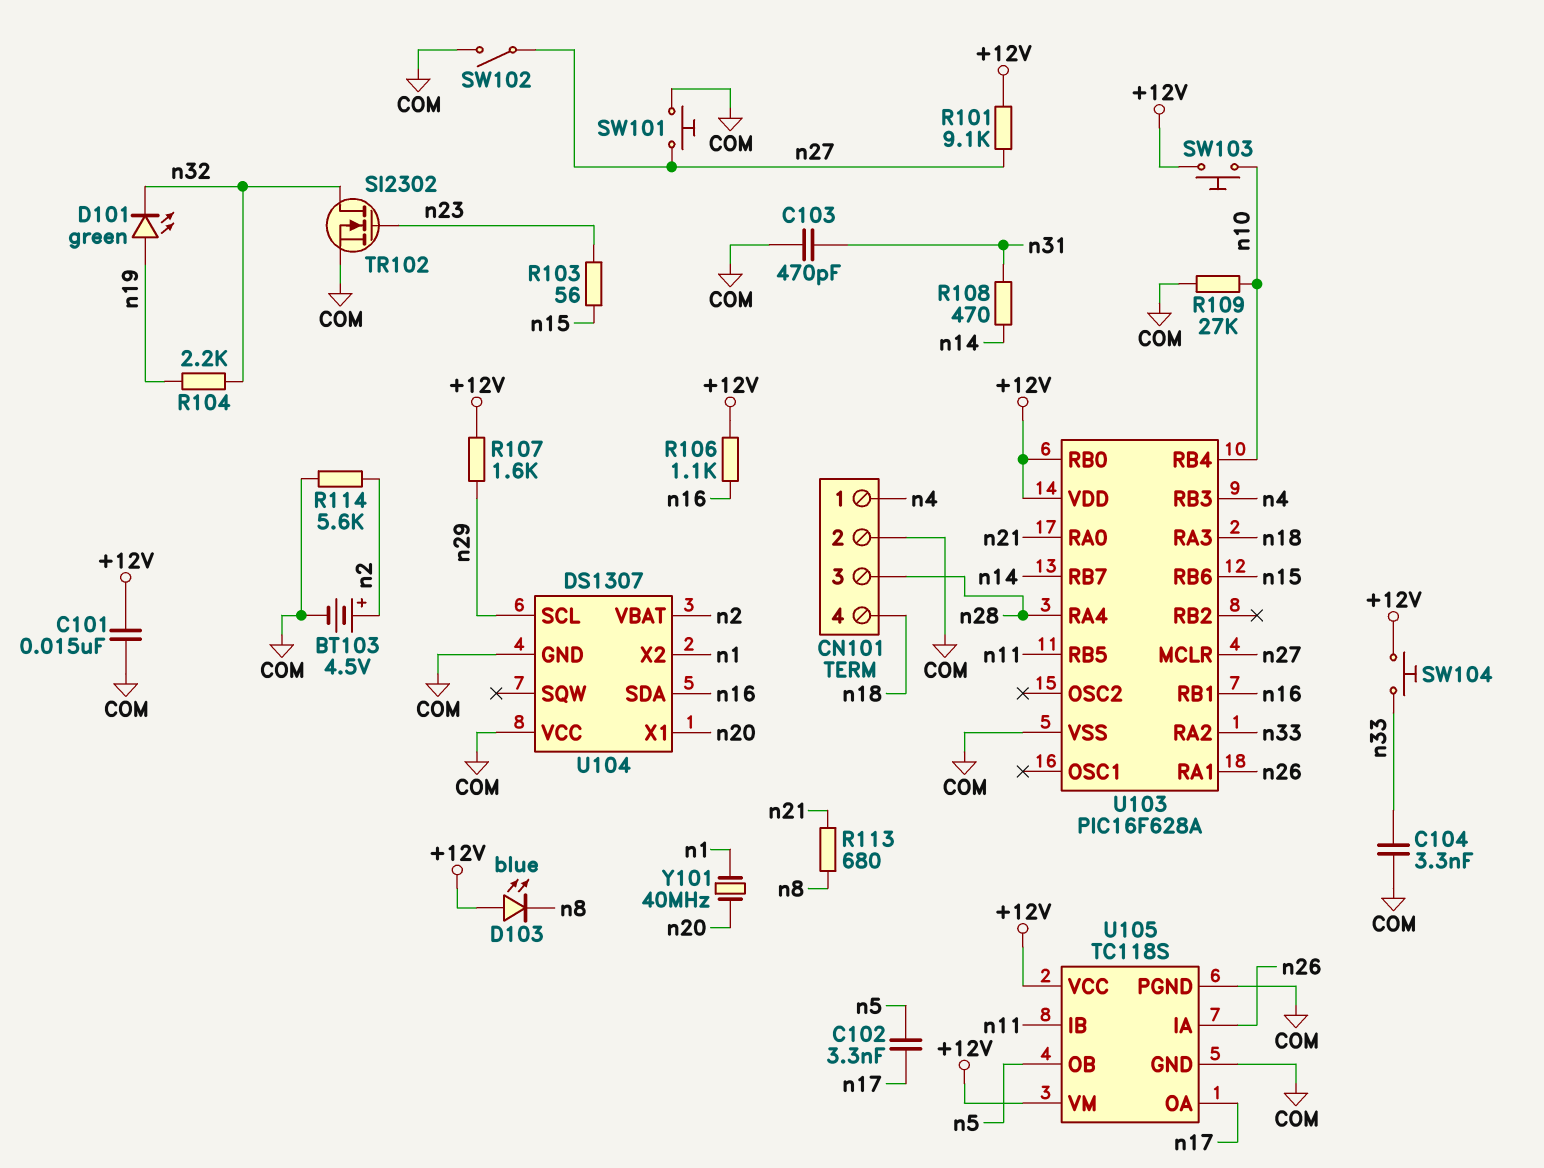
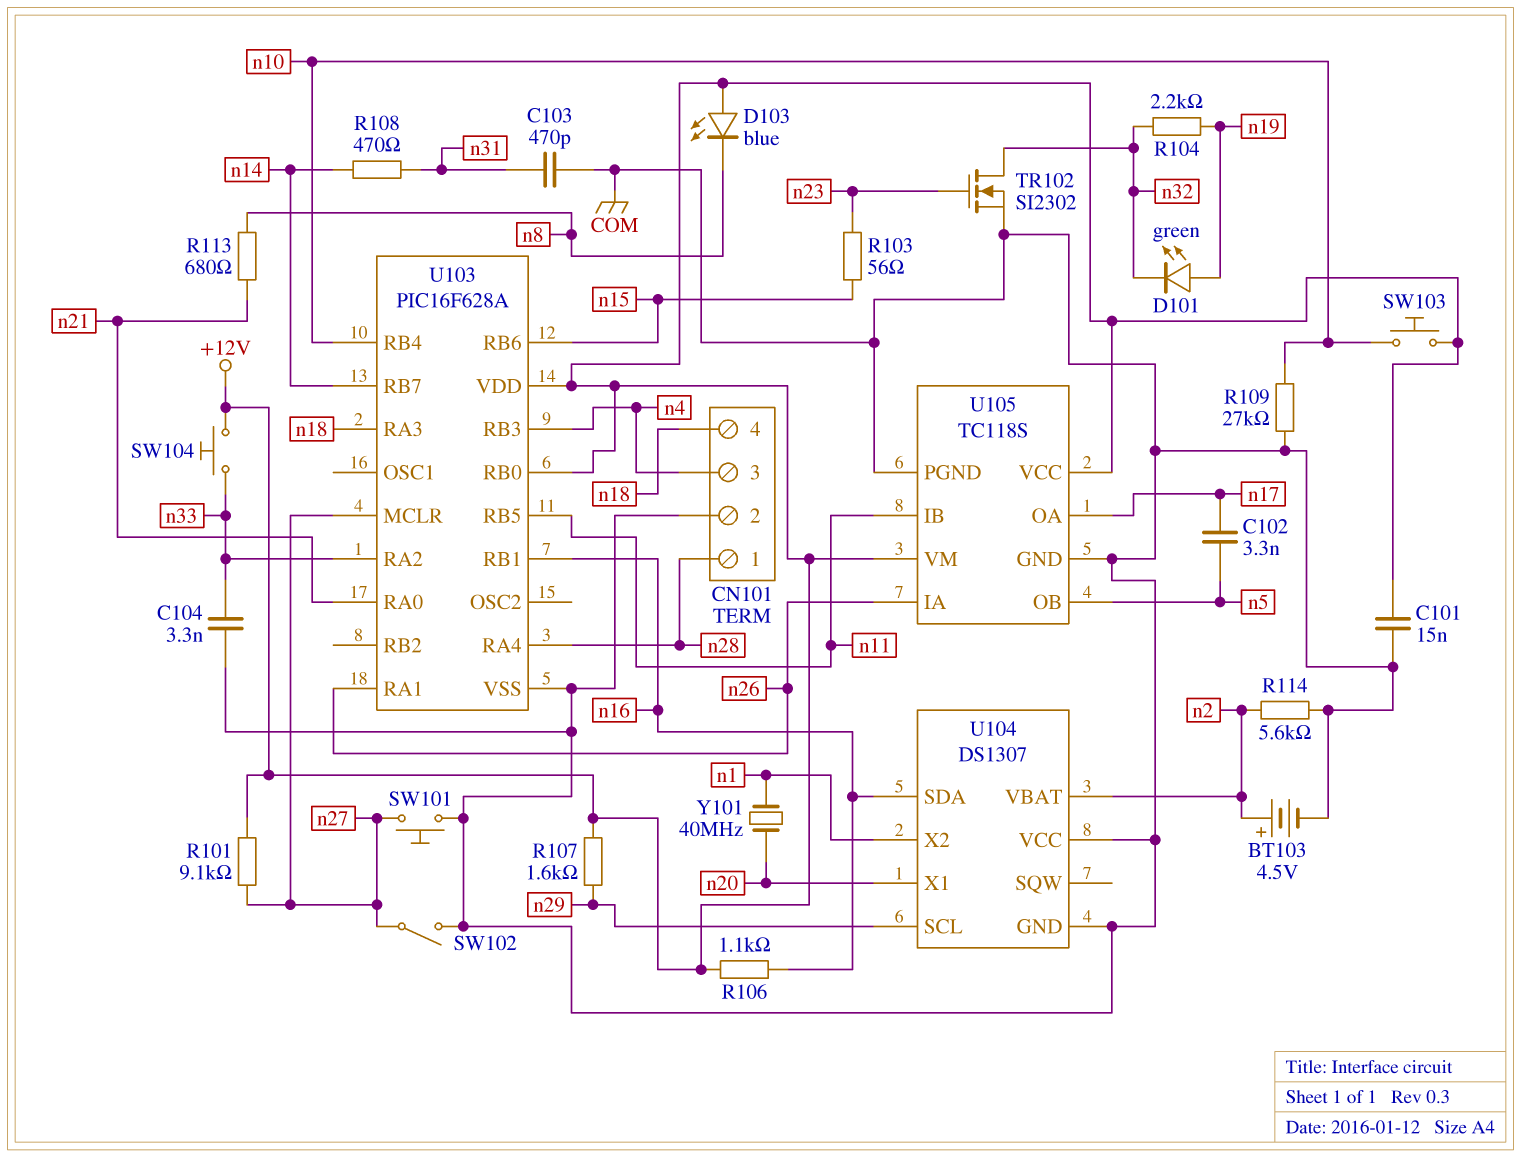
CN101 pin 1: n4 -> n28
CN101 pin 3: n28 -> n4

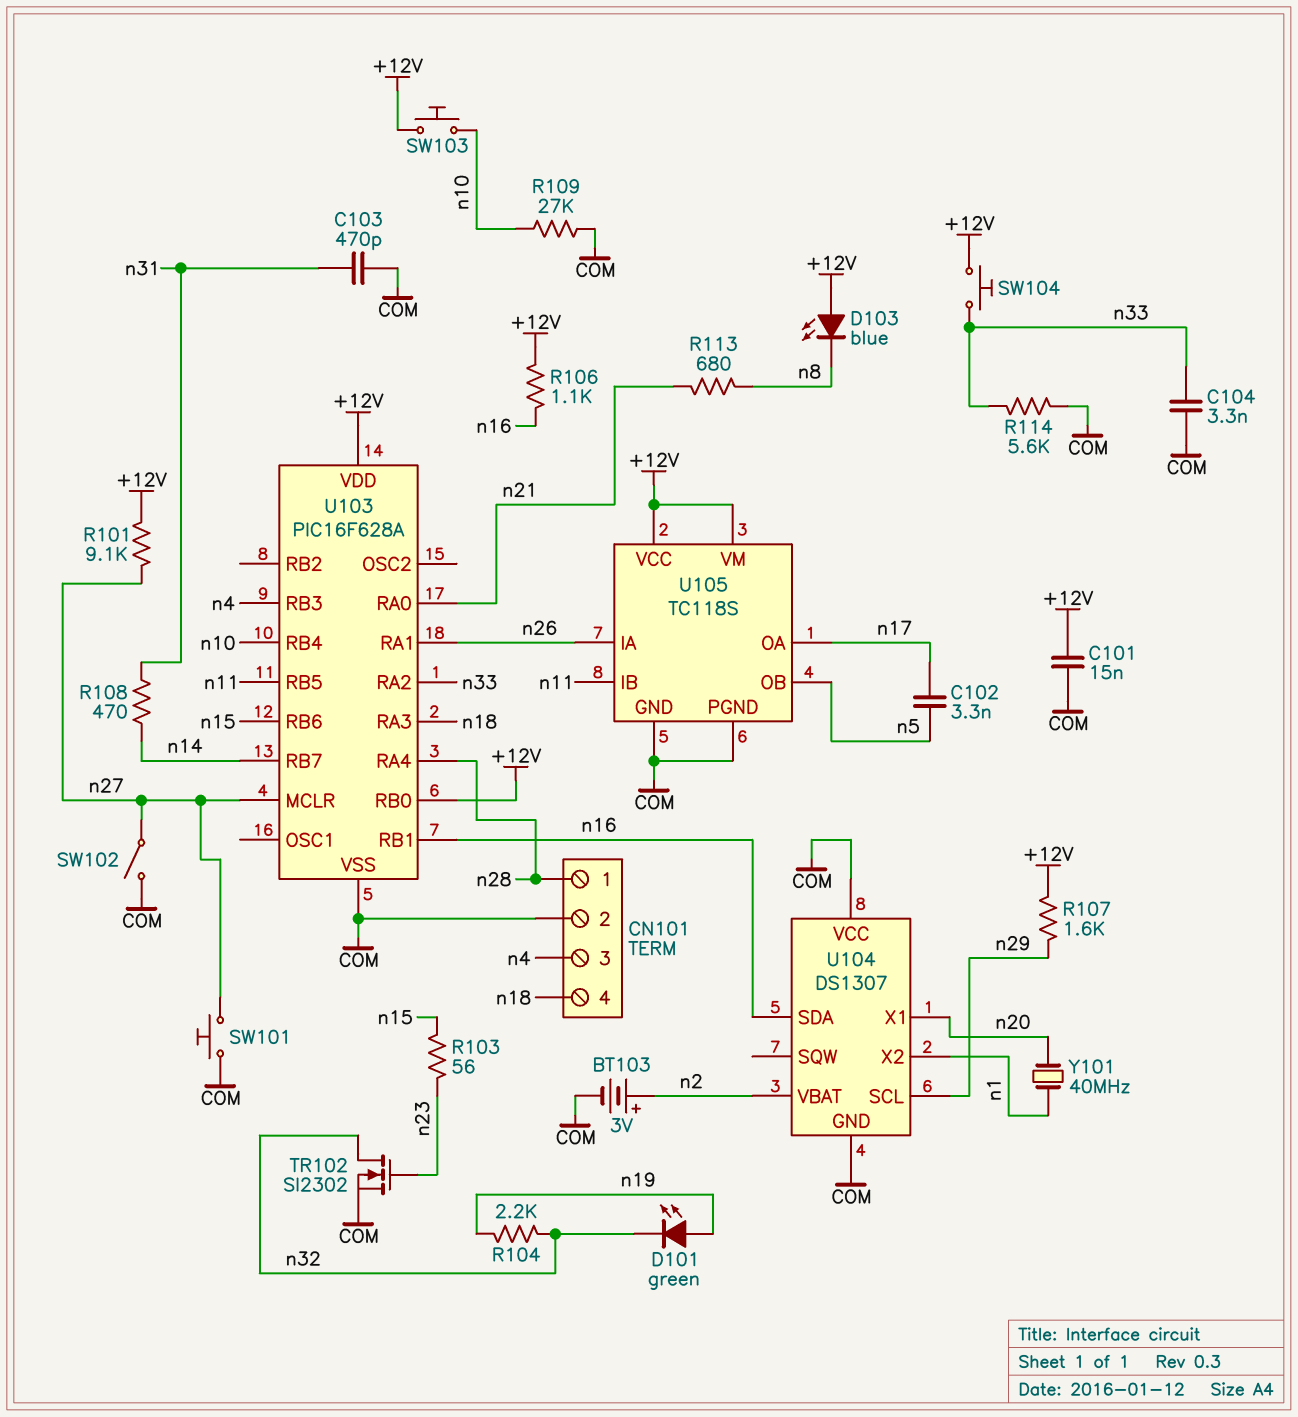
BT103: 4.5V (plus n2, minus COM) -> 3V (plus n2, minus COM)
R114: 5.6k (COM, n2) -> 5.6k (COM, n33)

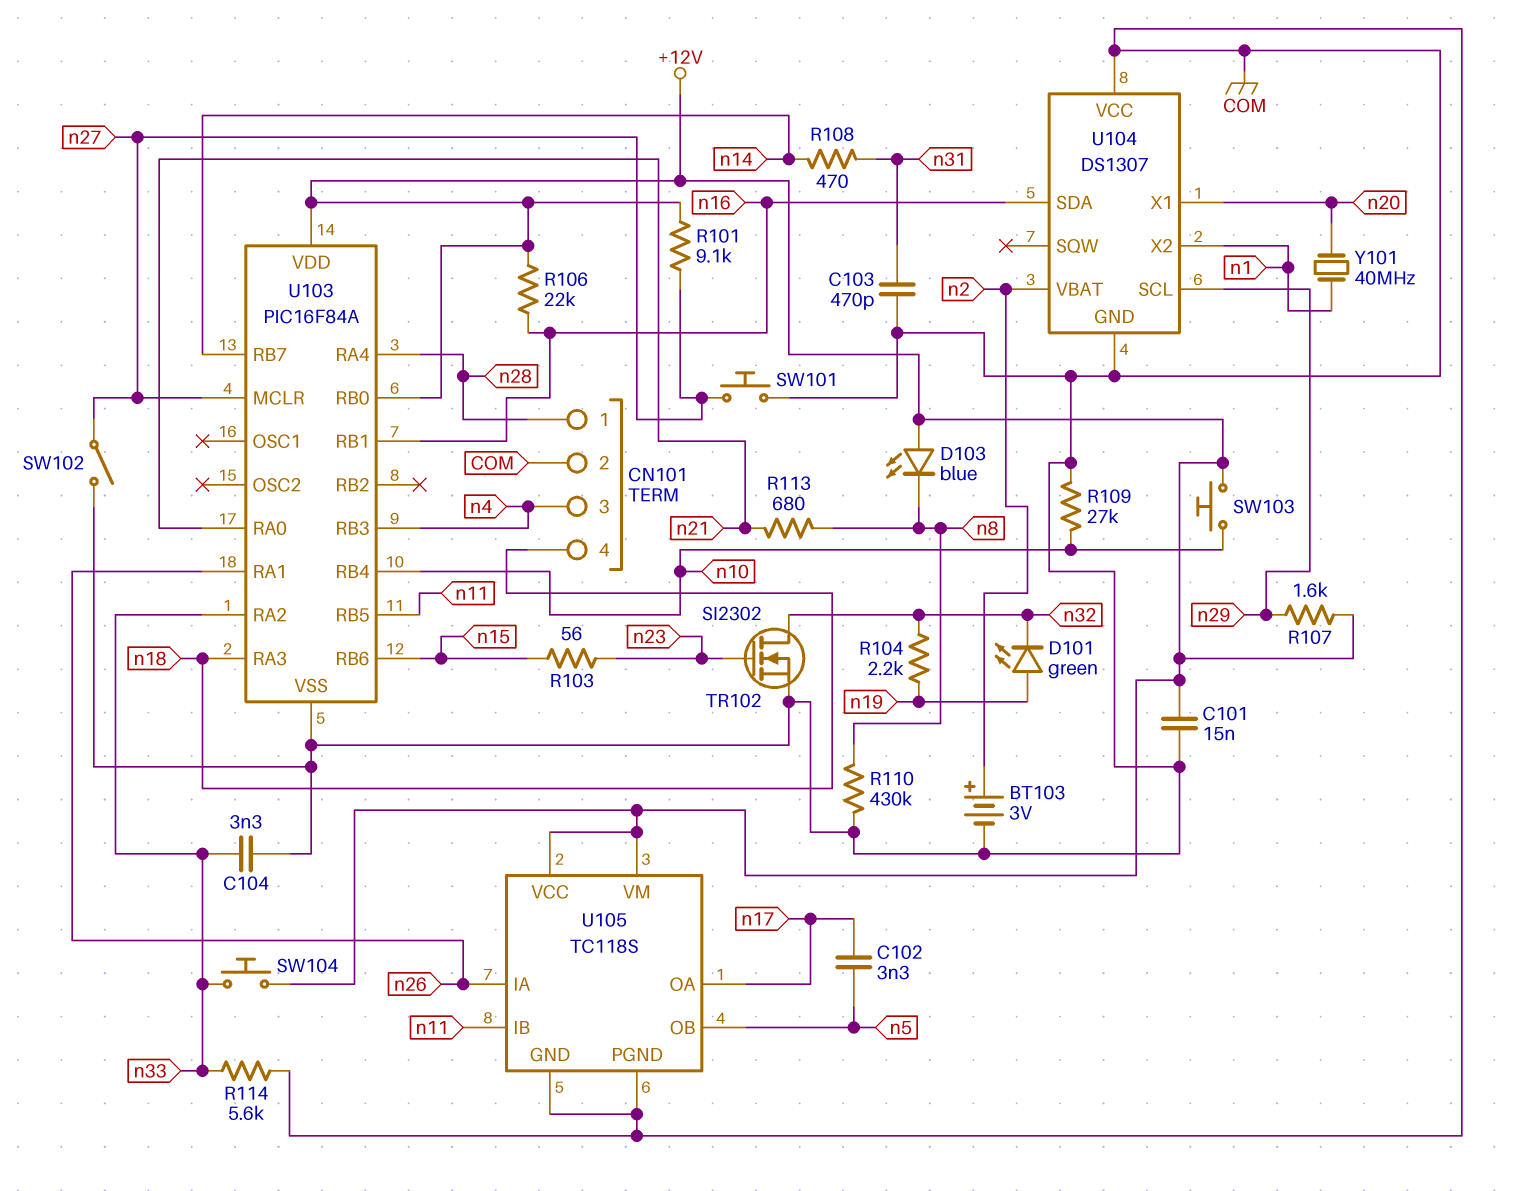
R106: 1.1k (+12V, n16) -> 22k (+12V, n16)
R110: none -> 430k (COM, n8)
U103: PIC16F628A -> PIC16F84A

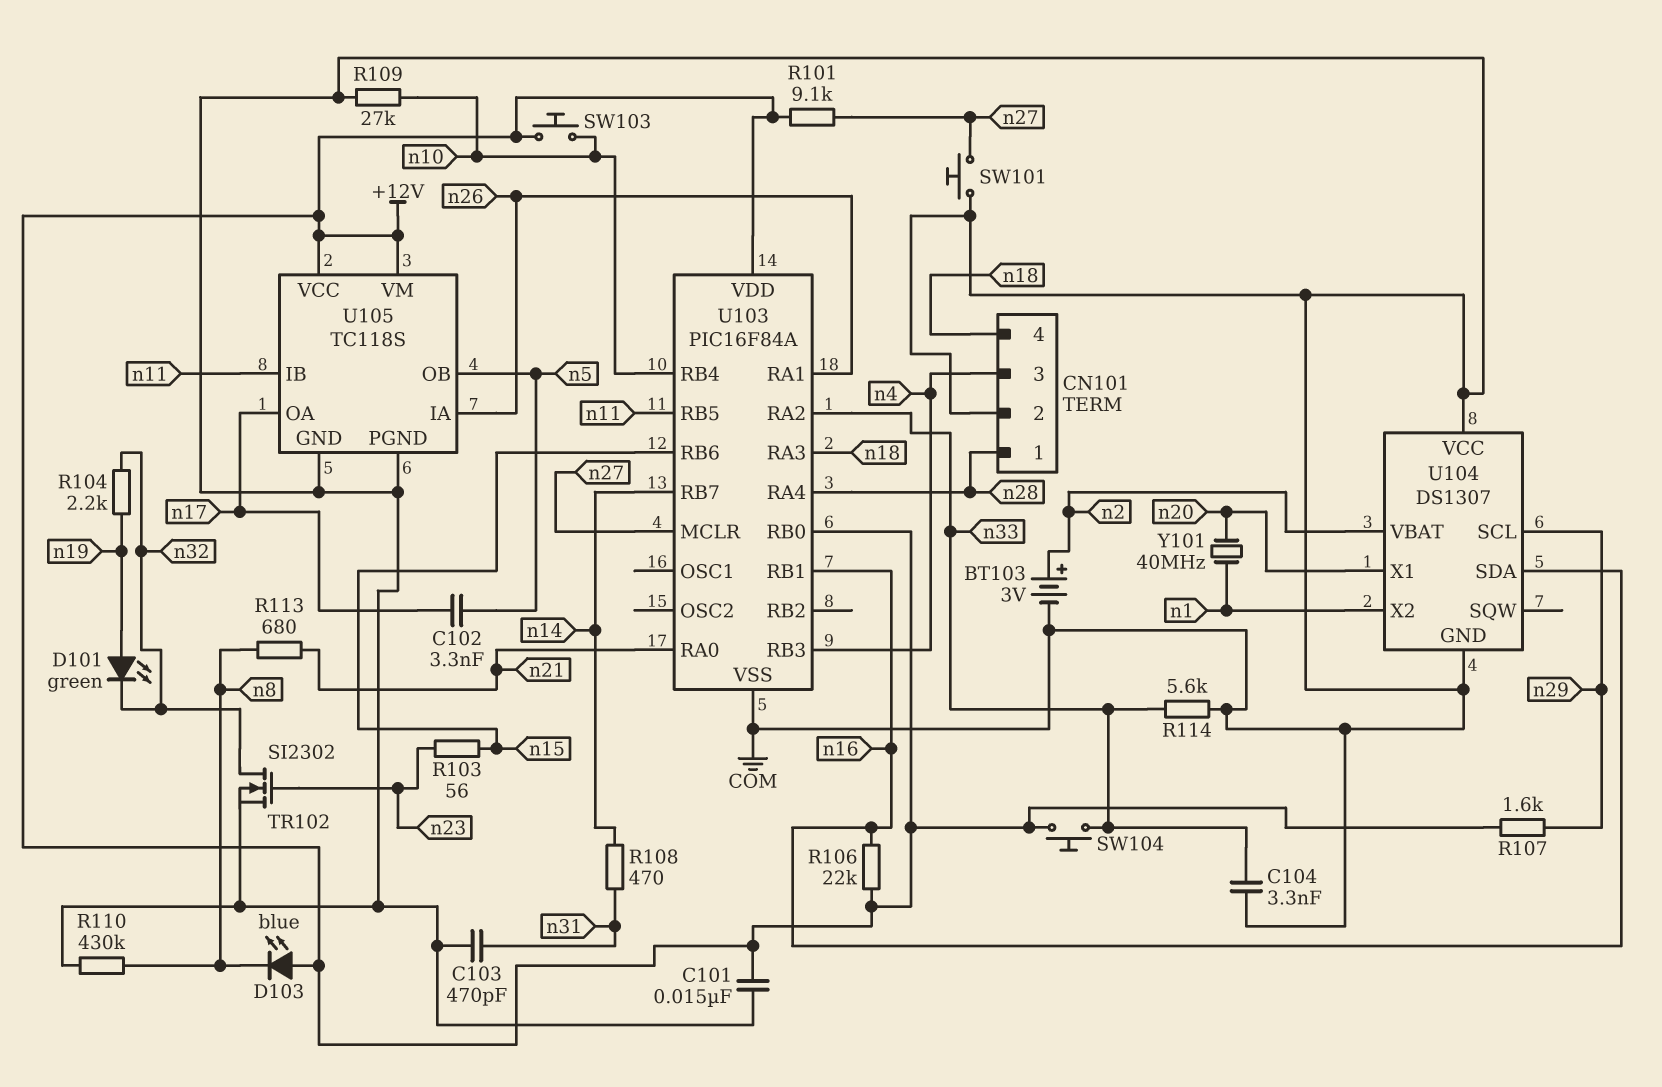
SW102: switch (COM, n27) -> none

